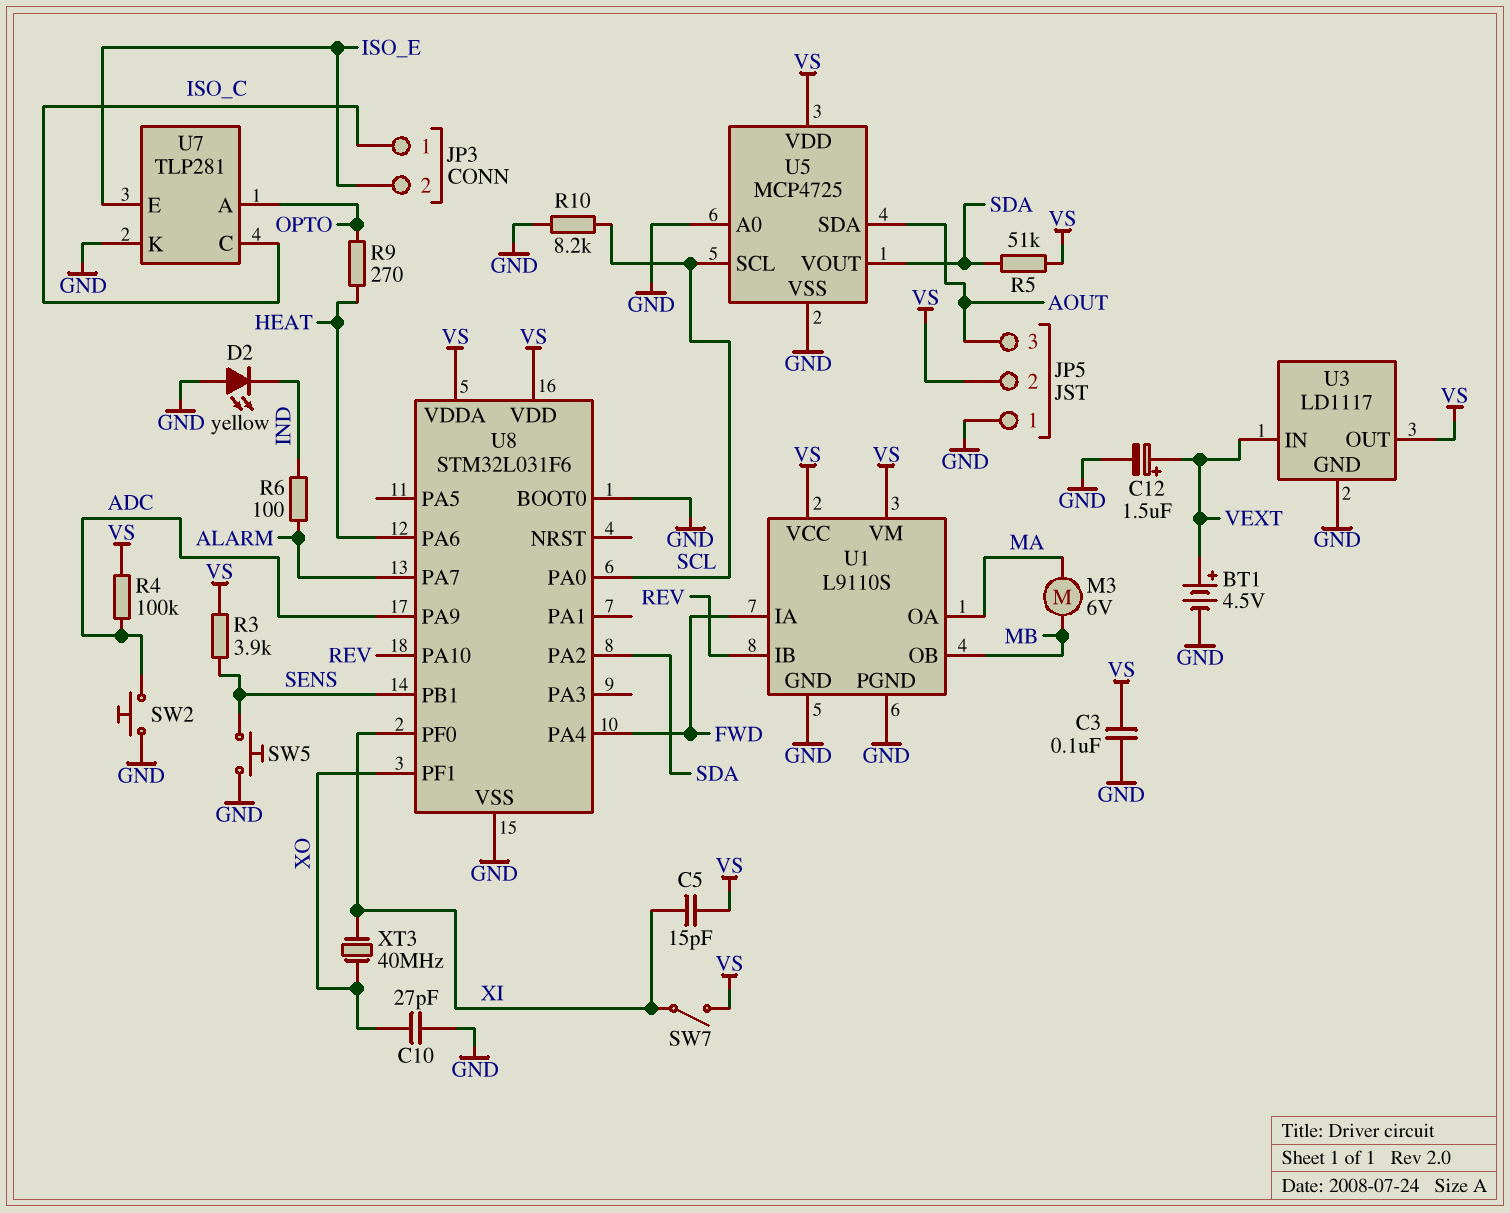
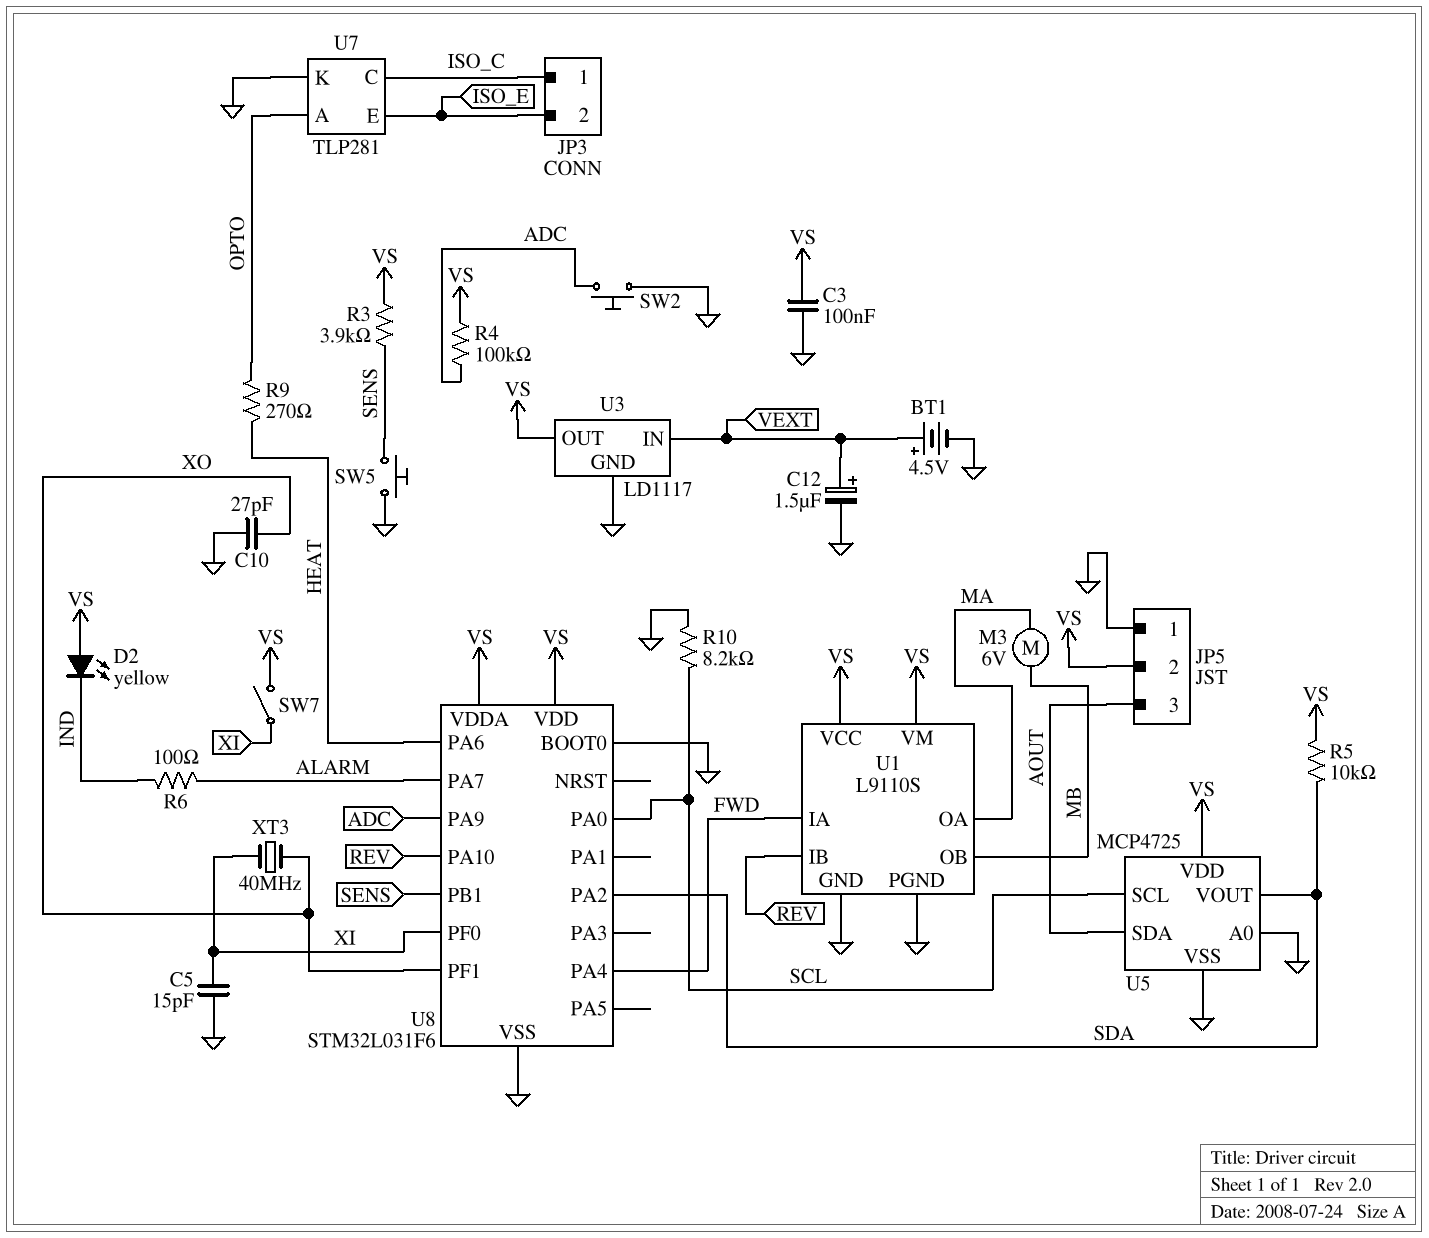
C5: 15pF (VS, XI) -> 15pF (GND, XI)
D2: LED yellow (A GND, K IND) -> LED yellow (A VS, K IND)
R5: 51k (SDA, VS) -> 10k (SDA, VS)

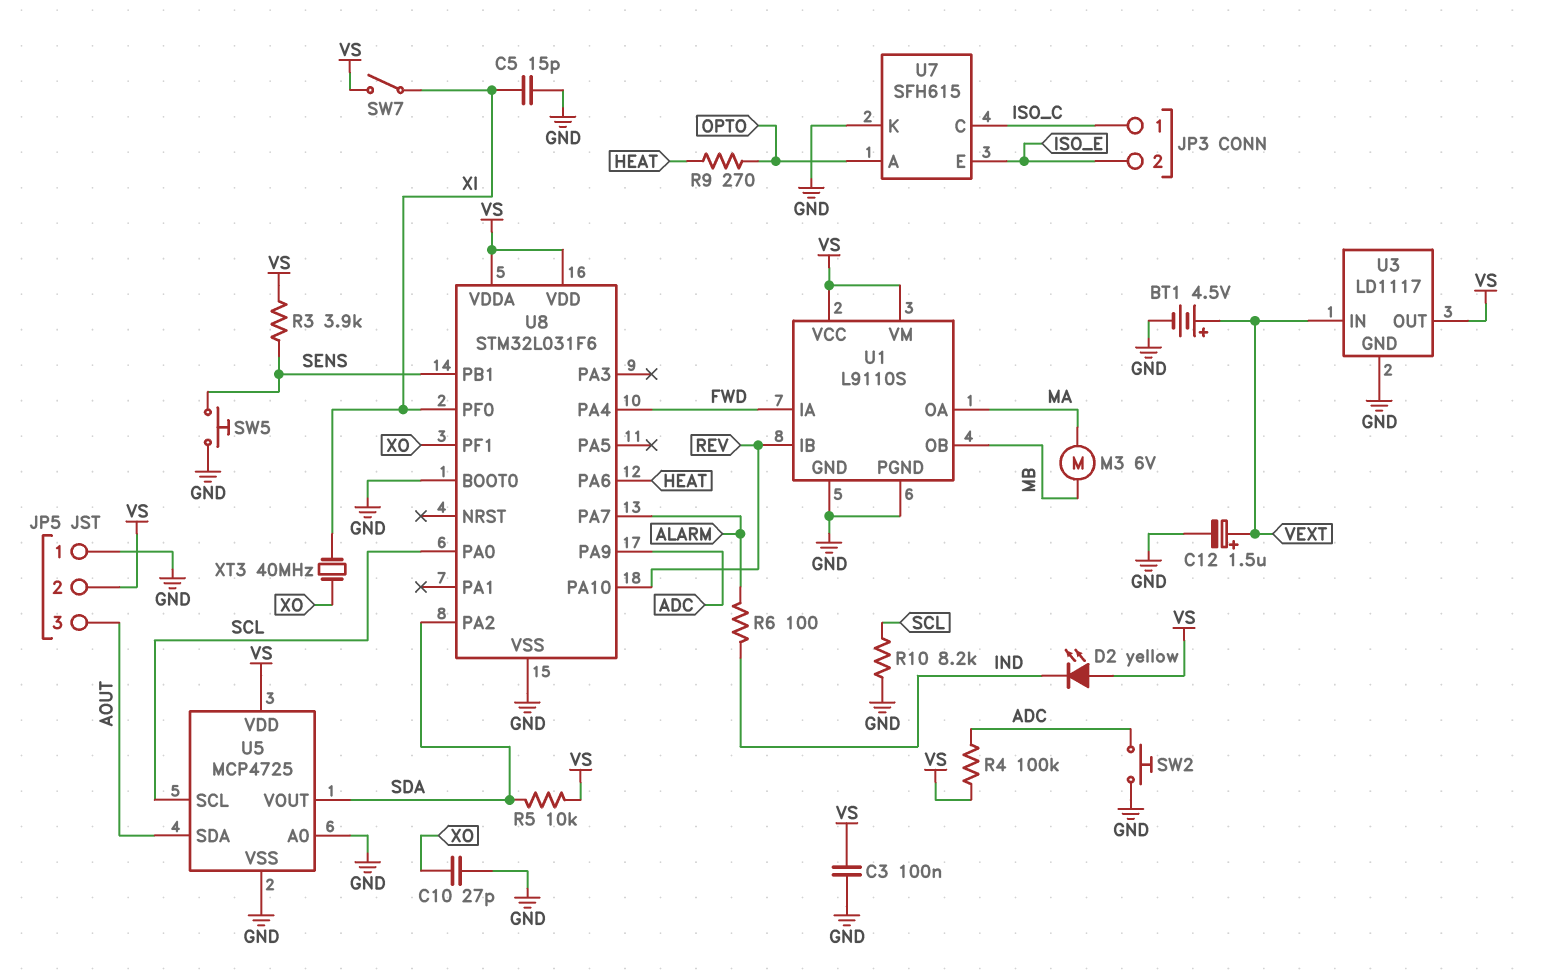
U7: TLP281 -> SFH615

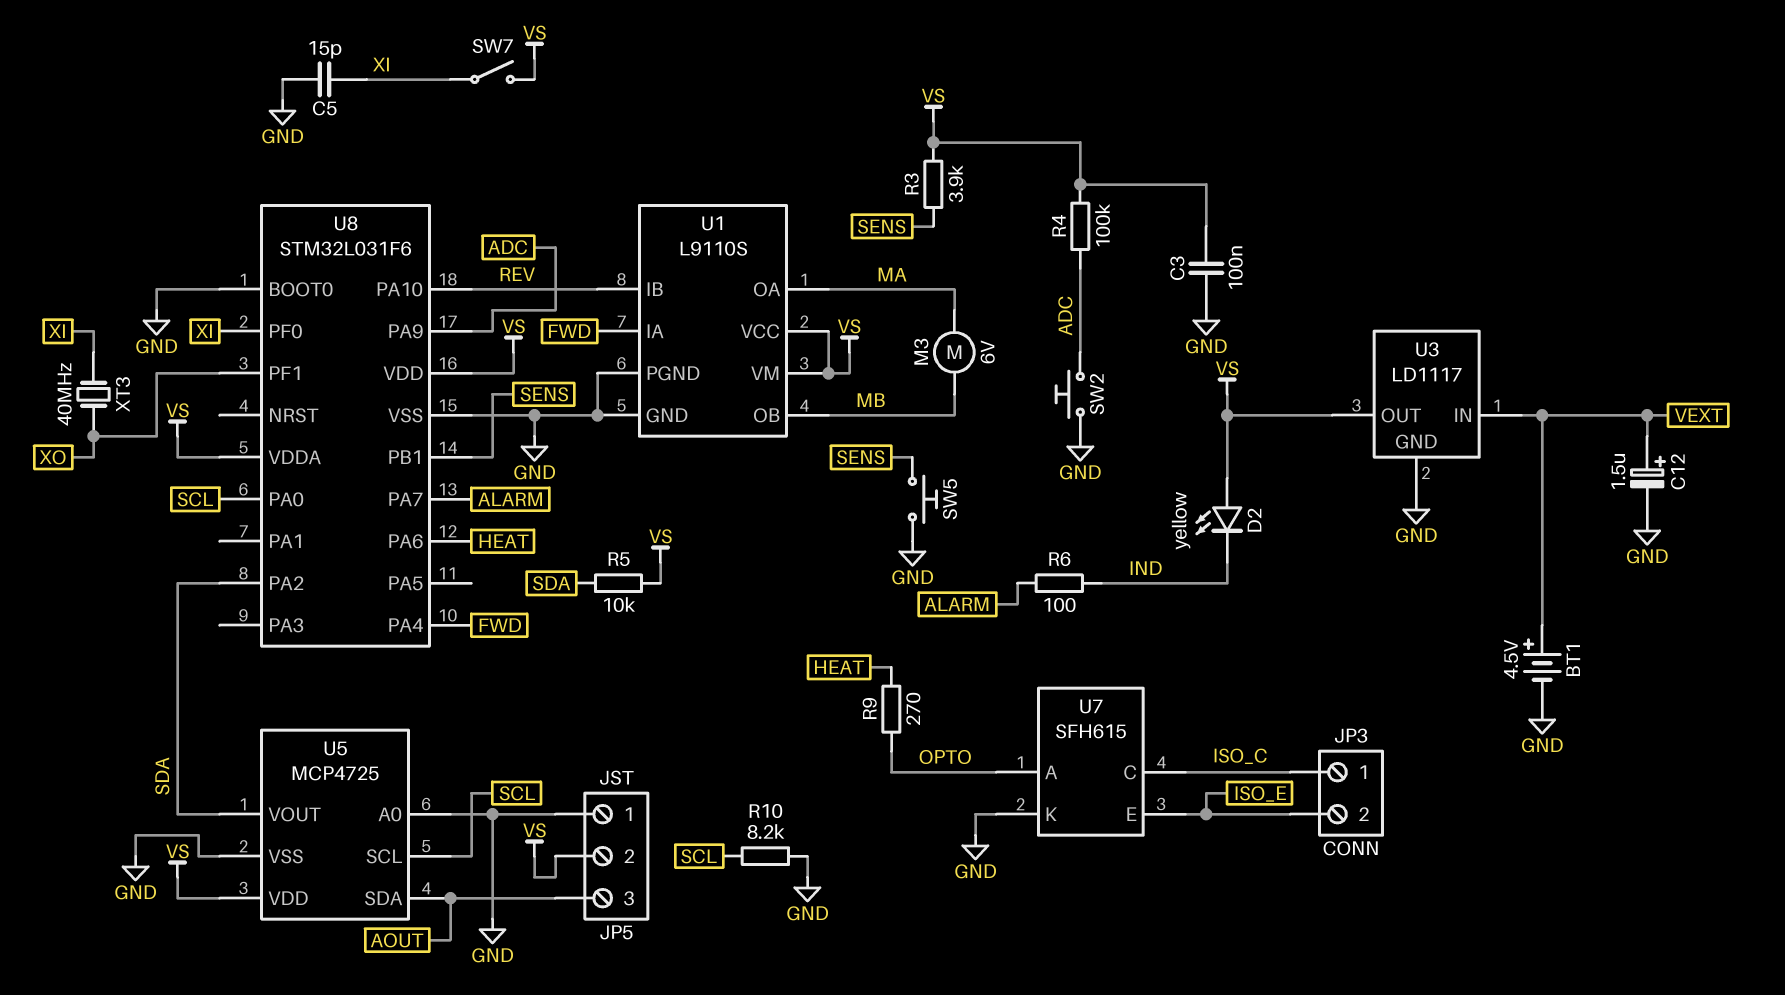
C10: 27pF (GND, XO) -> none

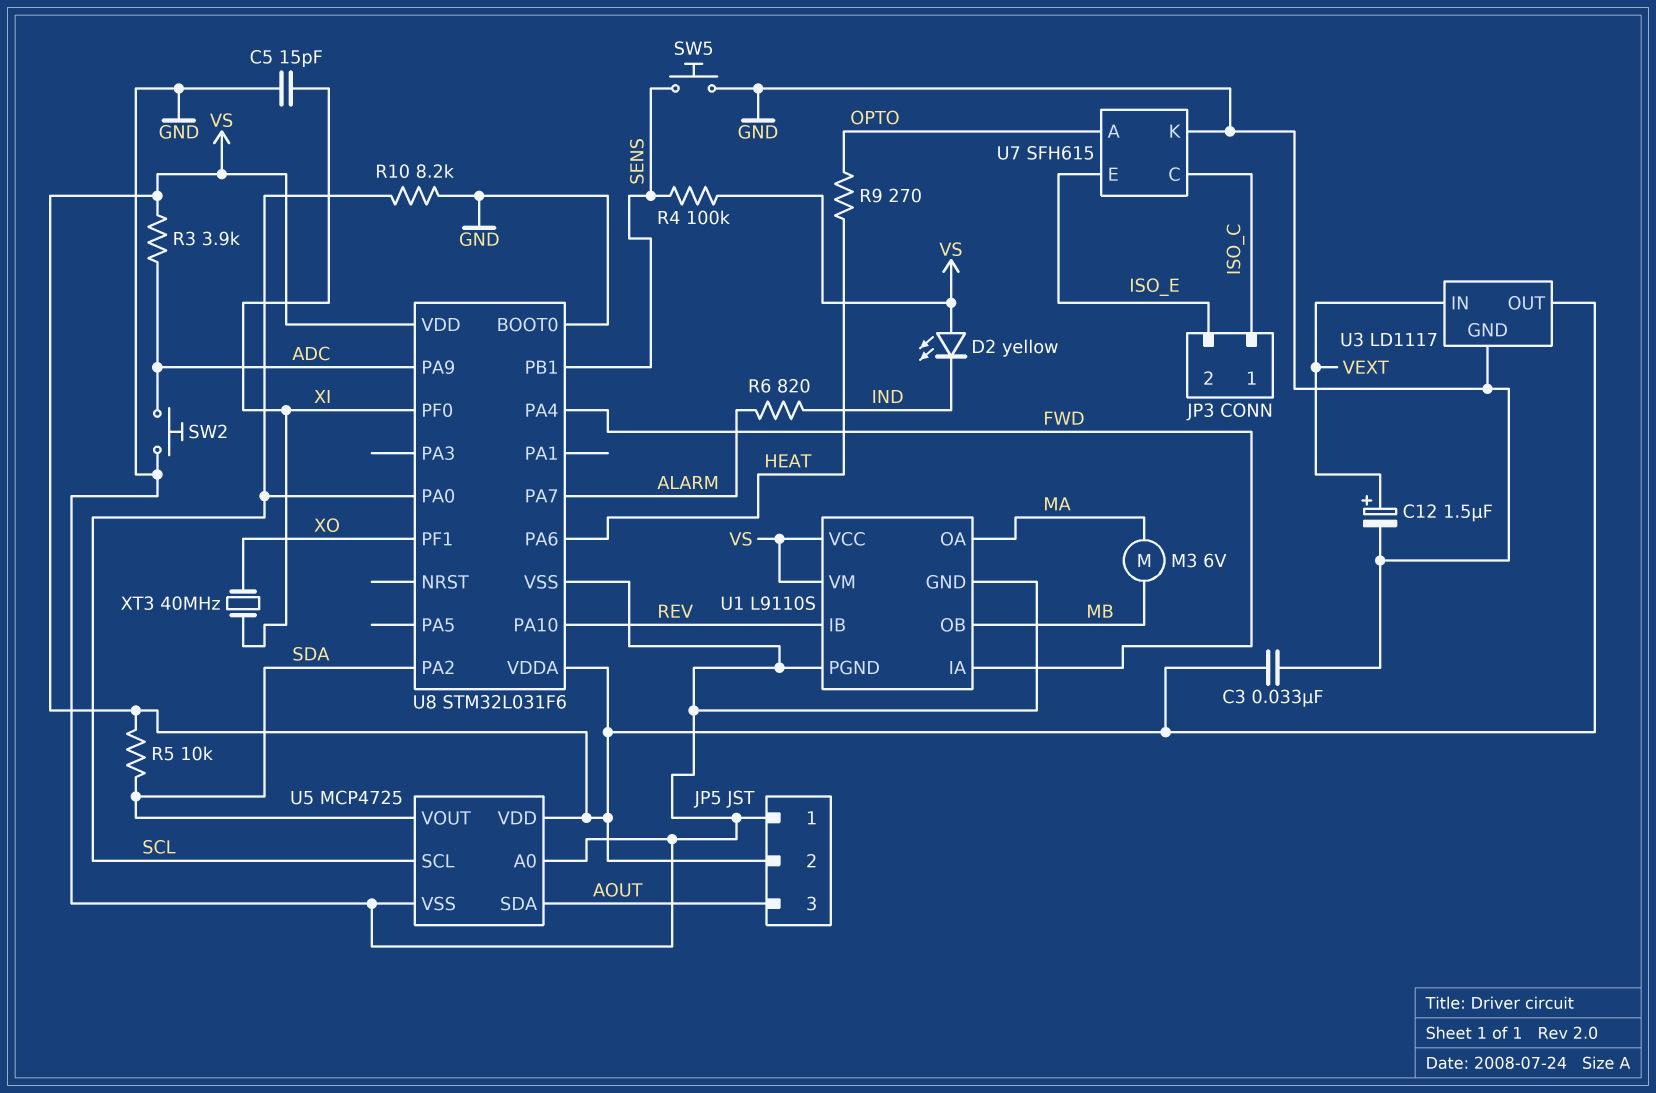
BT1: 4.5V (plus VEXT, minus GND) -> none
C3: 100nF (GND, VS) -> 33nF (GND, VS)
R3: 3.9k (SENS, VS) -> 3.9k (ADC, VS)
R4: 100k (ADC, VS) -> 100k (SENS, VS)
R6: 100 (ALARM, IND) -> 820 (ALARM, IND)
SW7: switch (VS, XI) -> none

